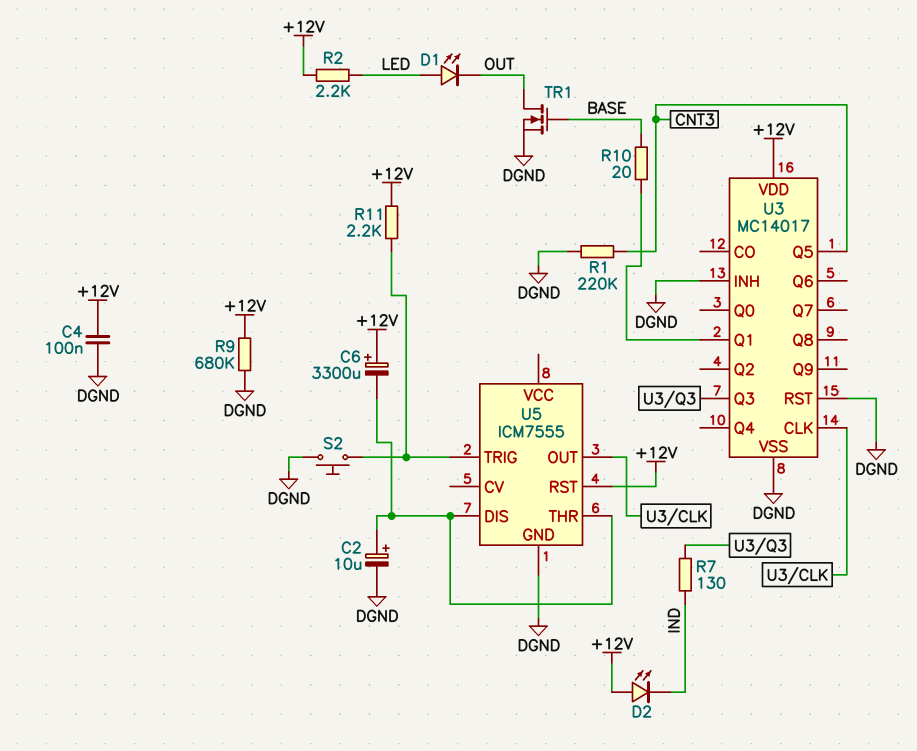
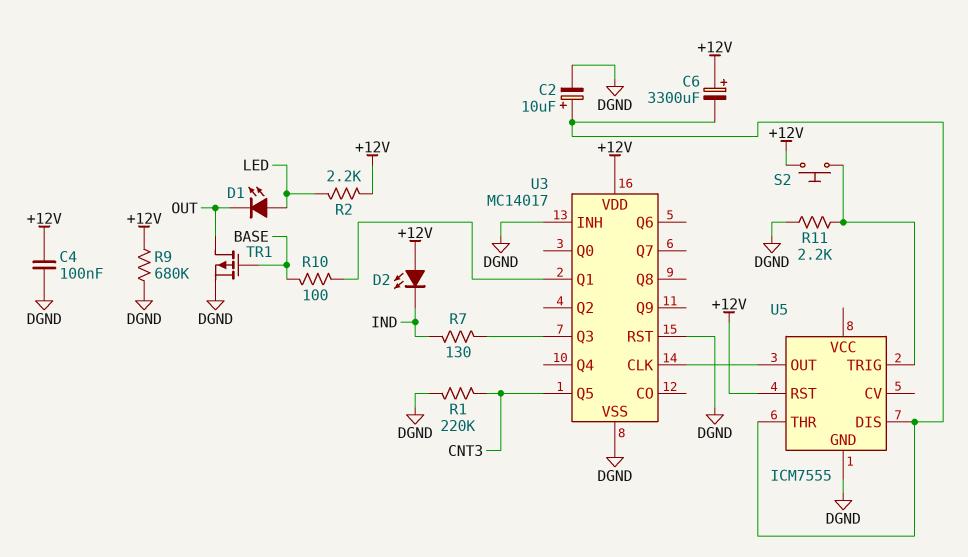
R10: 20 (BASE, U3/Q1) -> 100 (BASE, U3/Q1)
R11: 2.2k (+12V, U5/TRIG) -> 2.2k (DGND, U5/TRIG)
S2: button (DGND, U5/TRIG) -> button (+12V, U5/TRIG)
TR1: NMOS (G BASE, D OUT, S DGND) -> PMOS (G BASE, D OUT, S DGND)

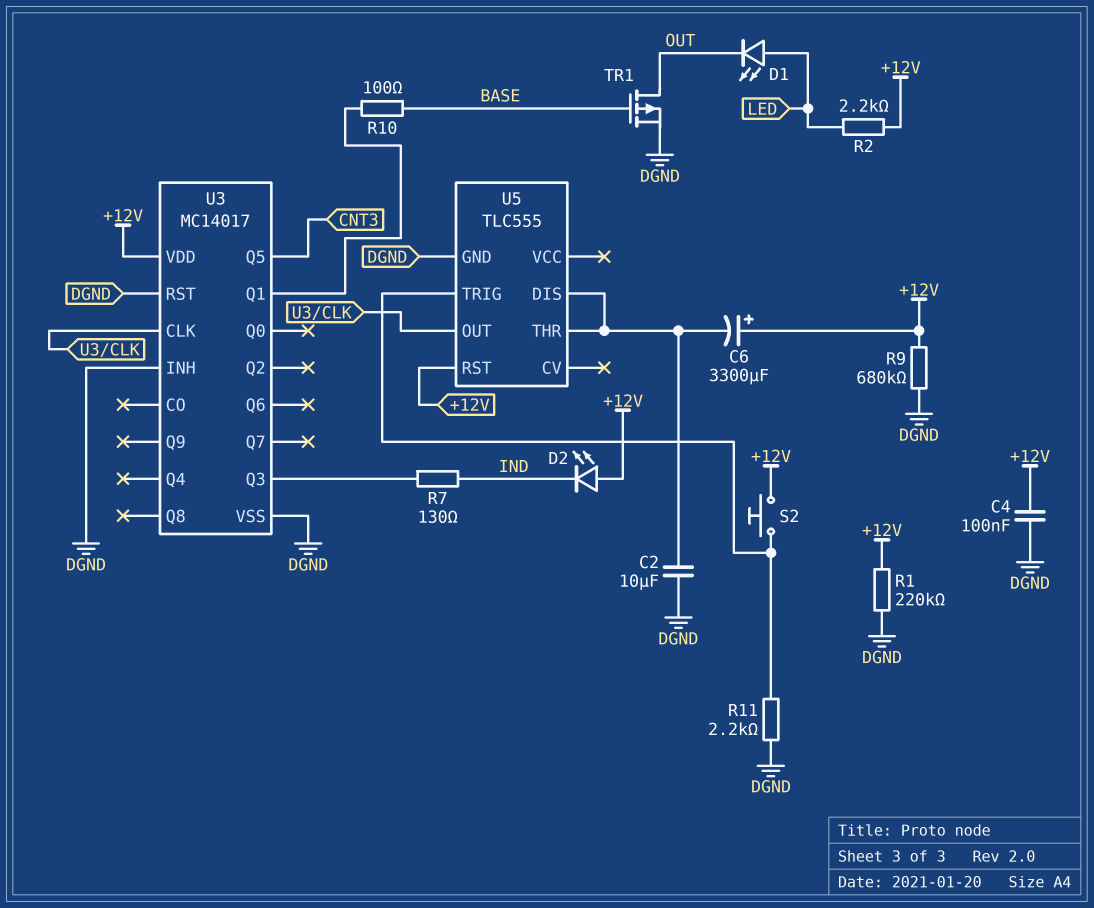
C2: 10uF (plus U5/DIS, minus DGND) -> 10uF (DGND, U5/DIS)
R1: 220k (CNT3, DGND) -> 220k (+12V, DGND)
U5: ICM7555 -> TLC555

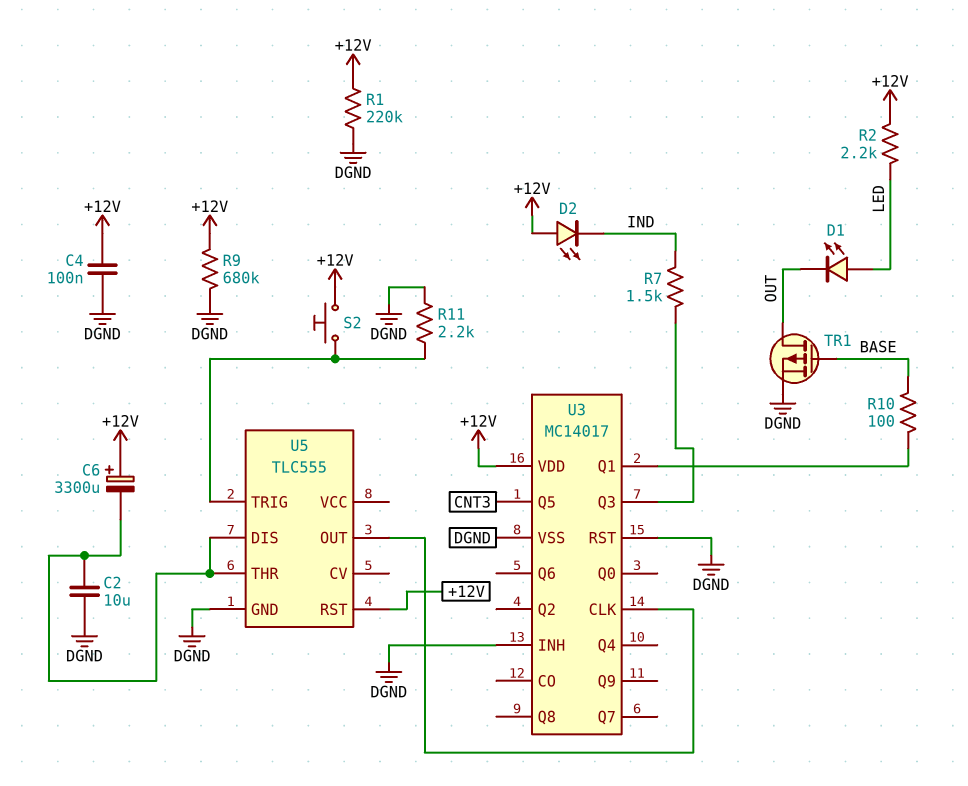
R7: 130 (IND, U3/Q3) -> 1.5k (IND, U3/Q3)

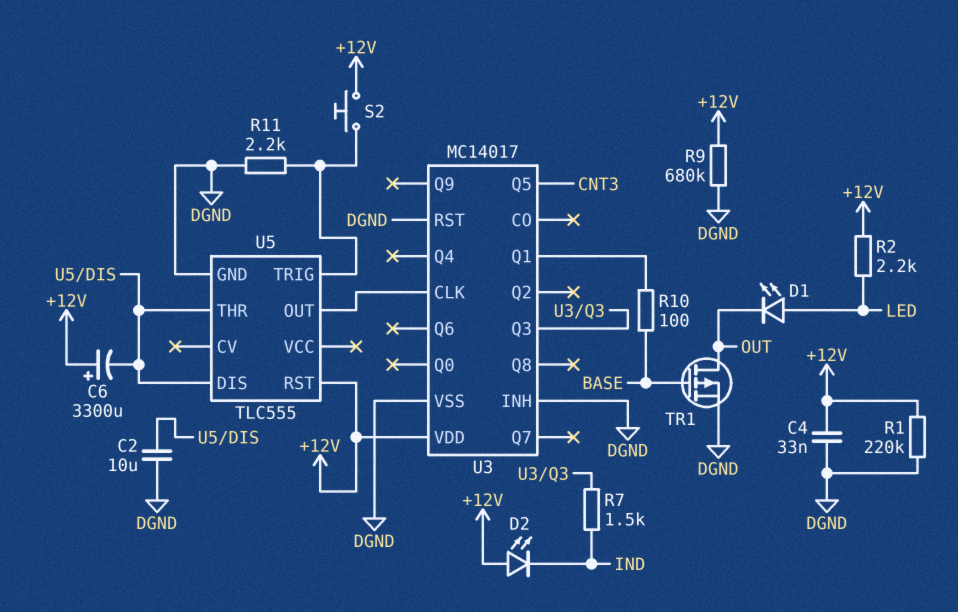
C4: 100nF (+12V, DGND) -> 33nF (+12V, DGND)

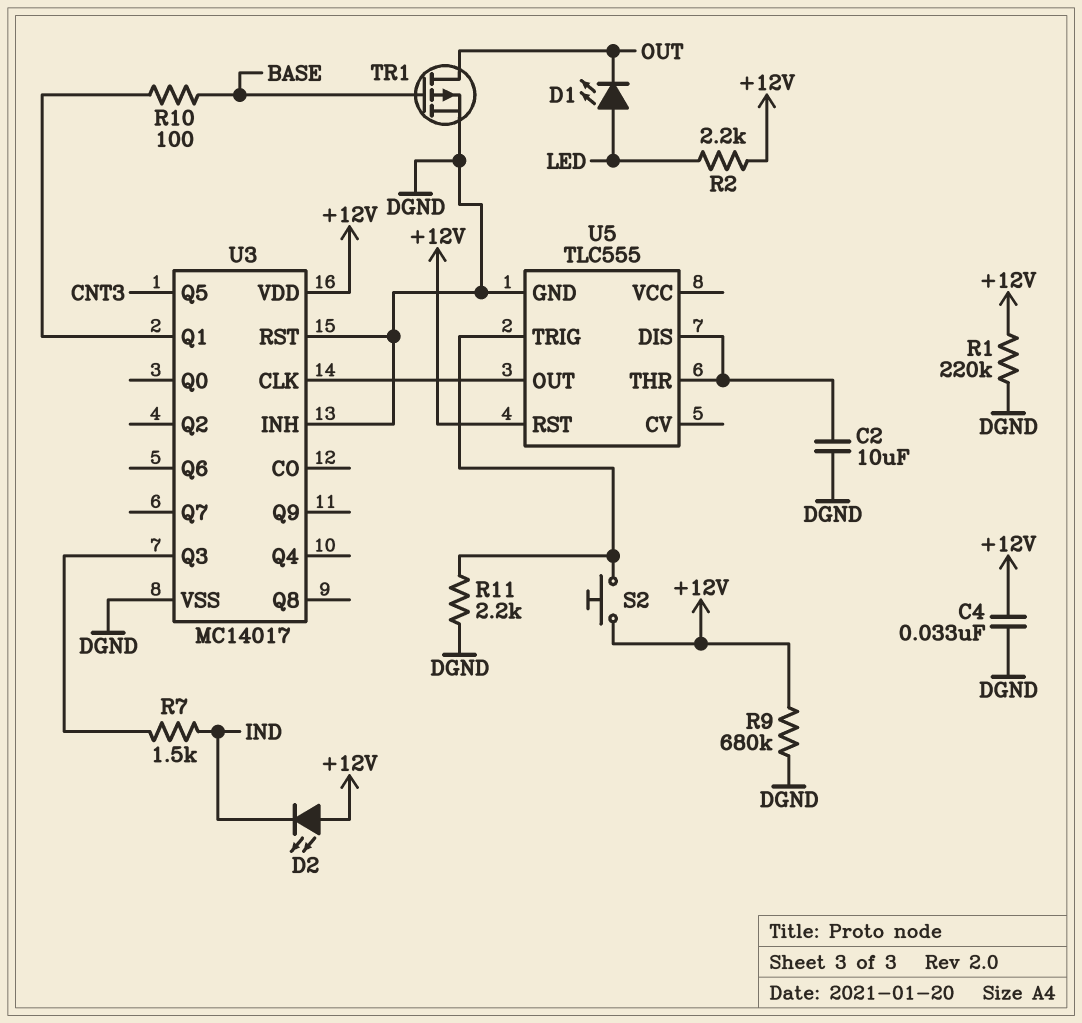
C6: 3300uF (plus +12V, minus U5/DIS) -> none

